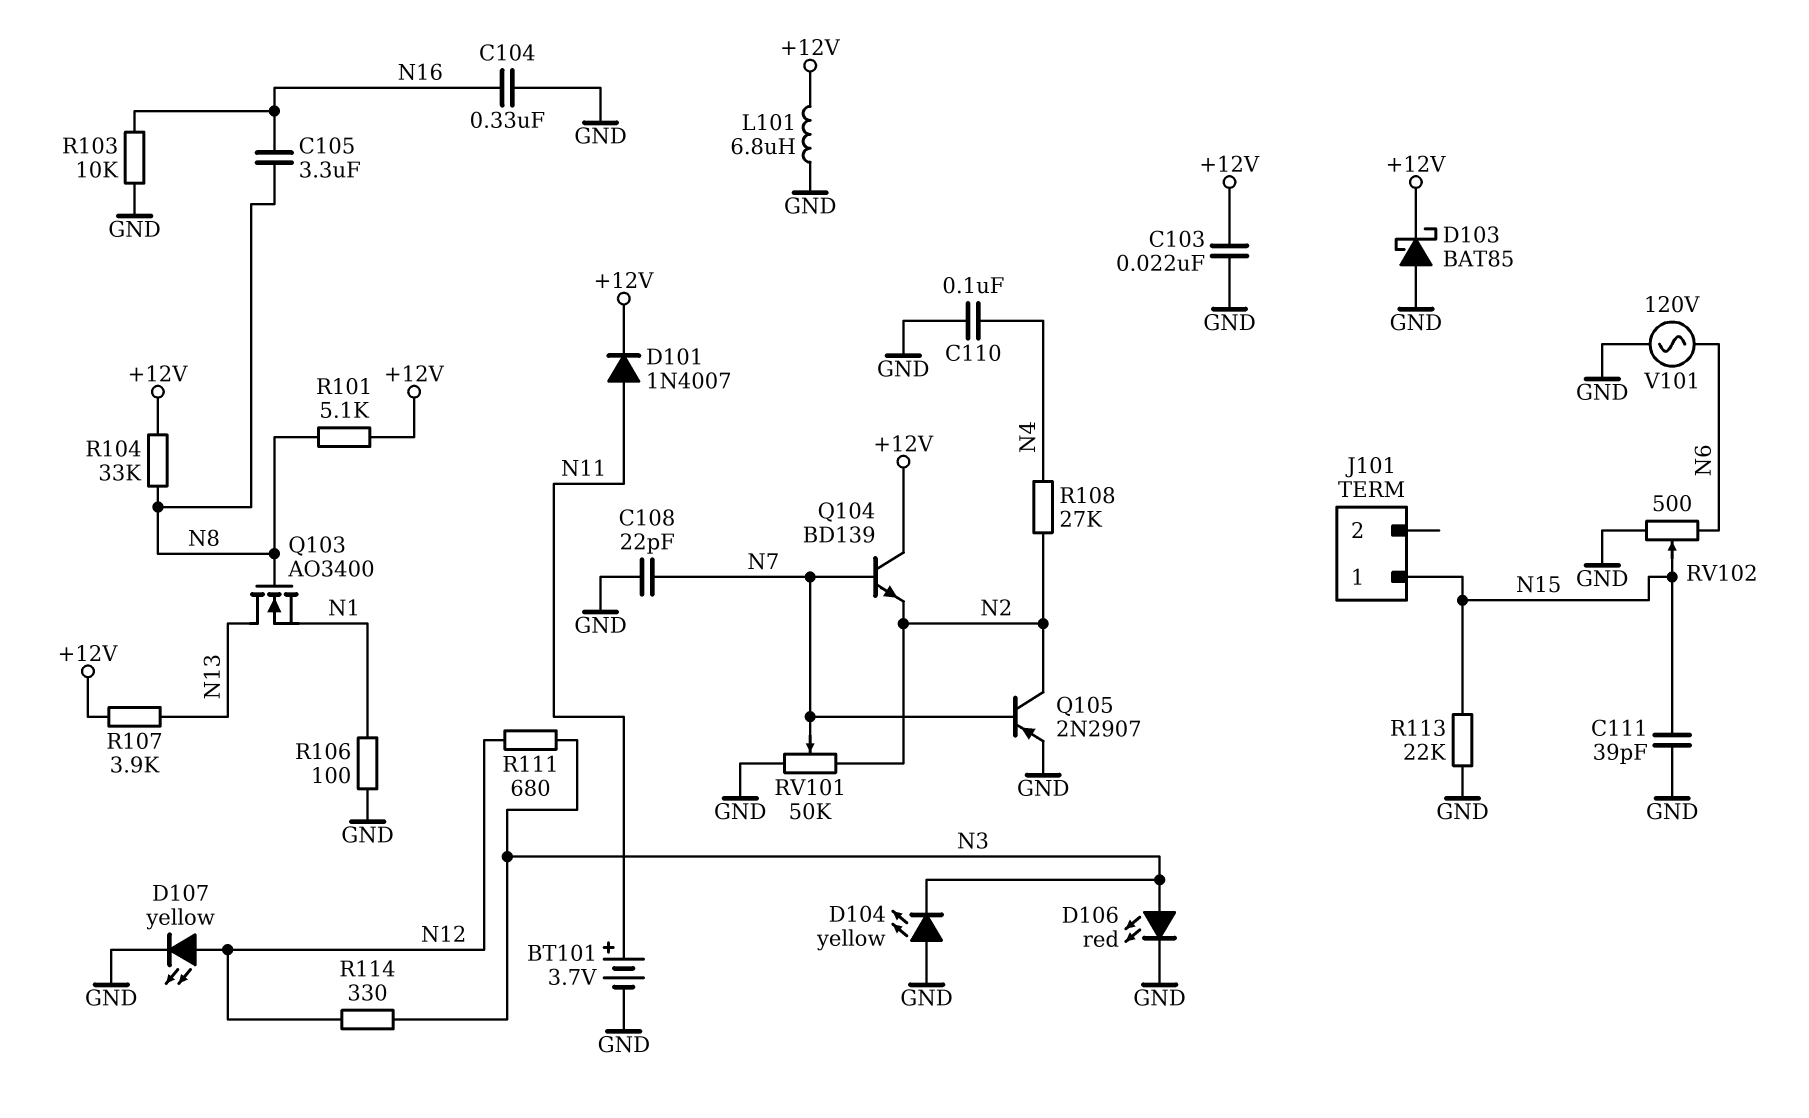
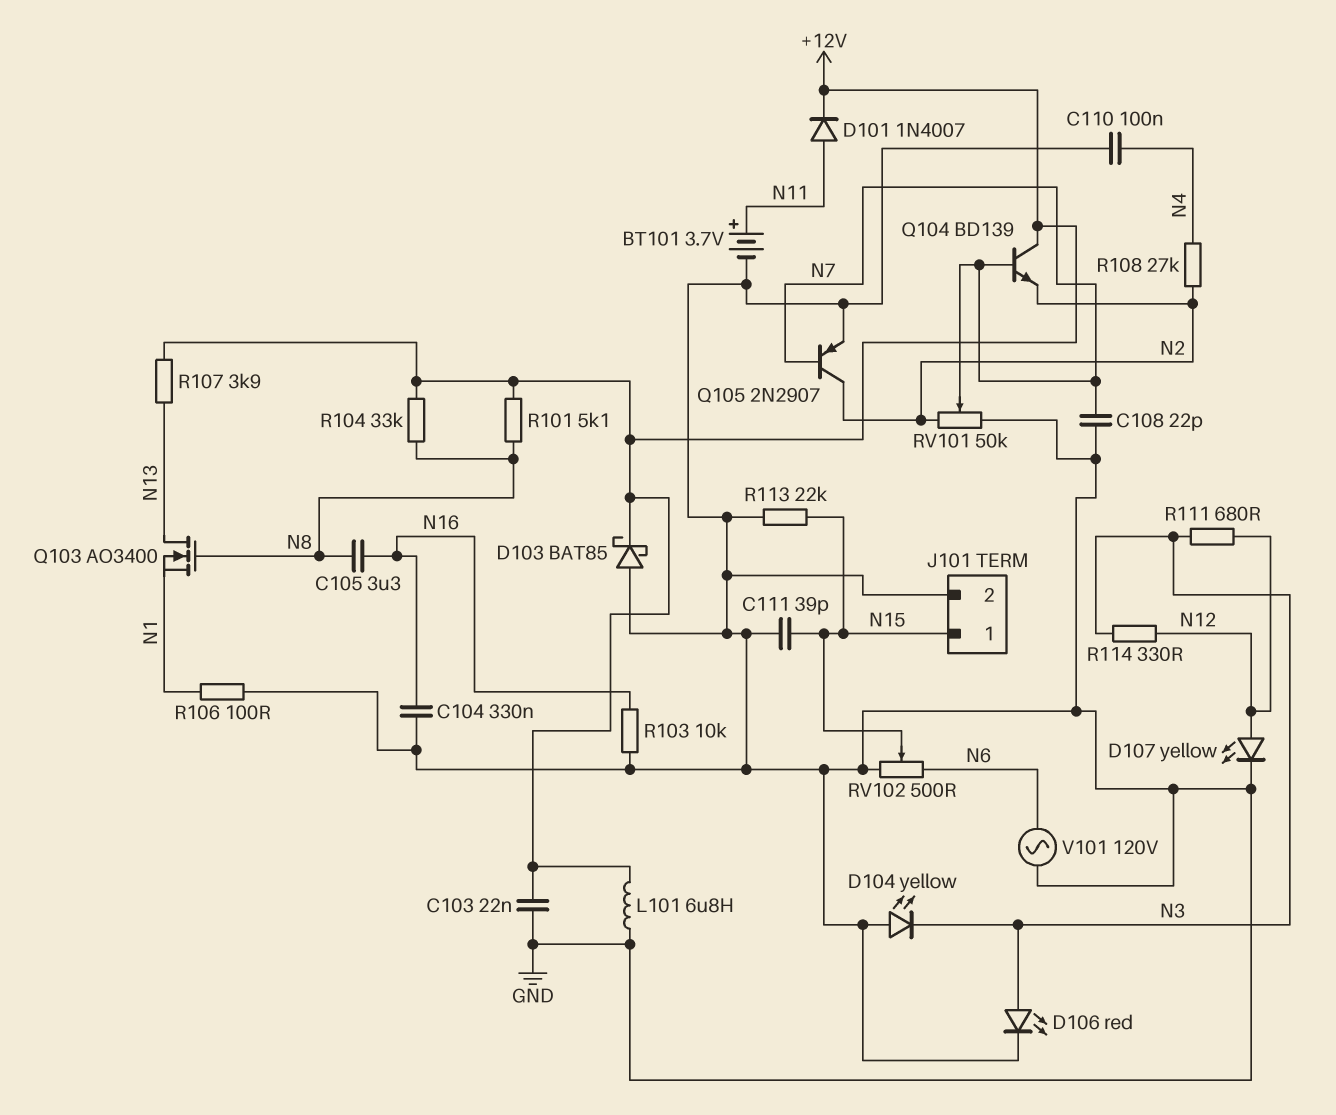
J101 pin 2: none -> GND

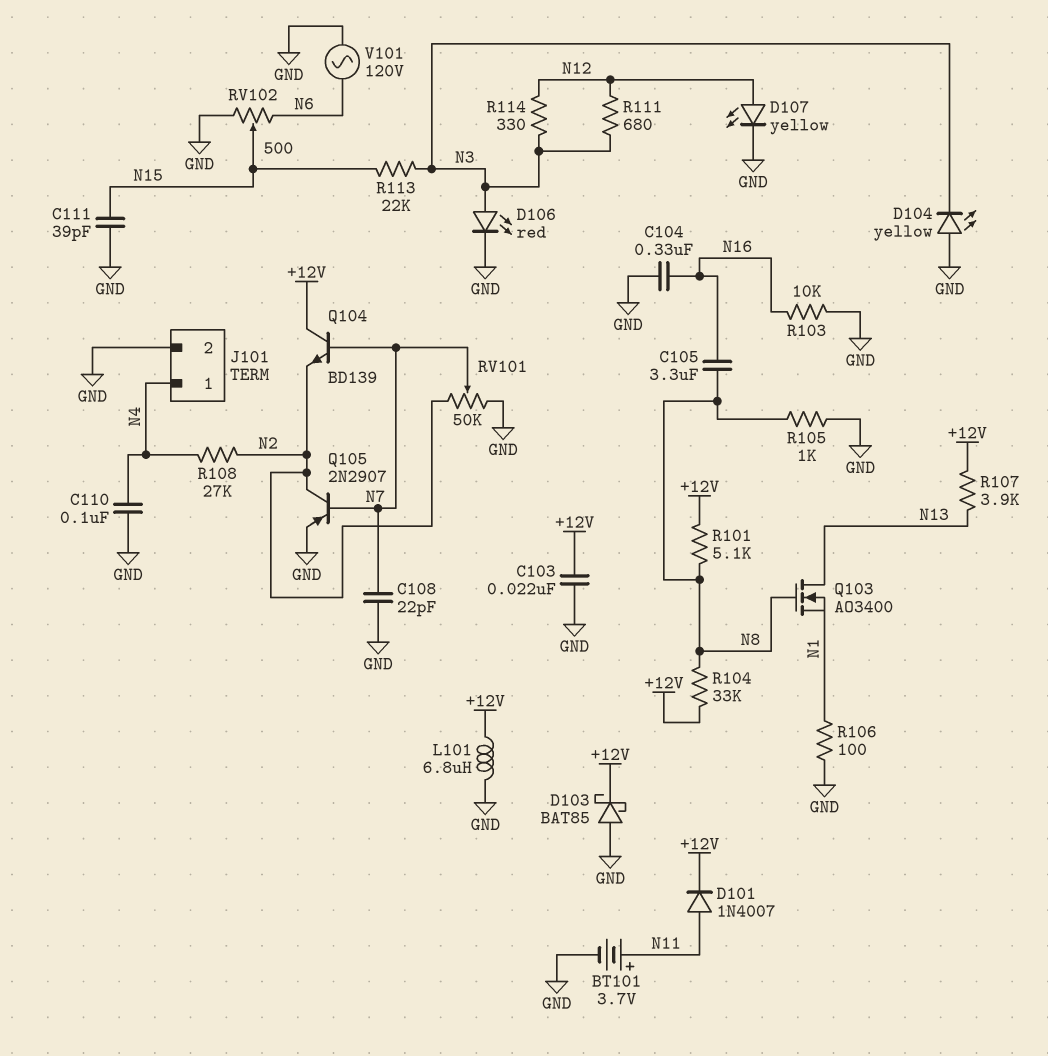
J101 pin 1: N15 -> N4
R105: none -> 1k (GND, N8)
R113: 22k (GND, N15) -> 22k (N3, N15)

